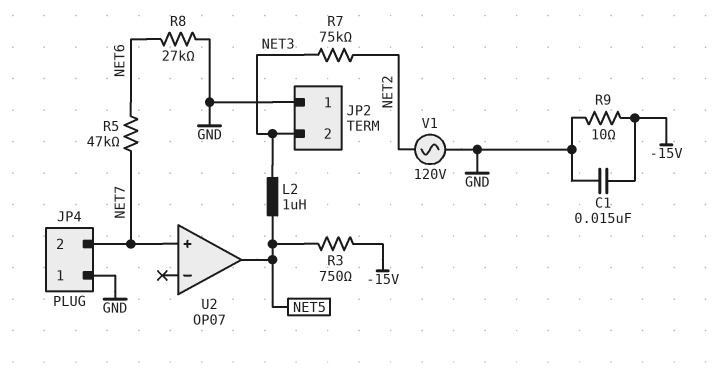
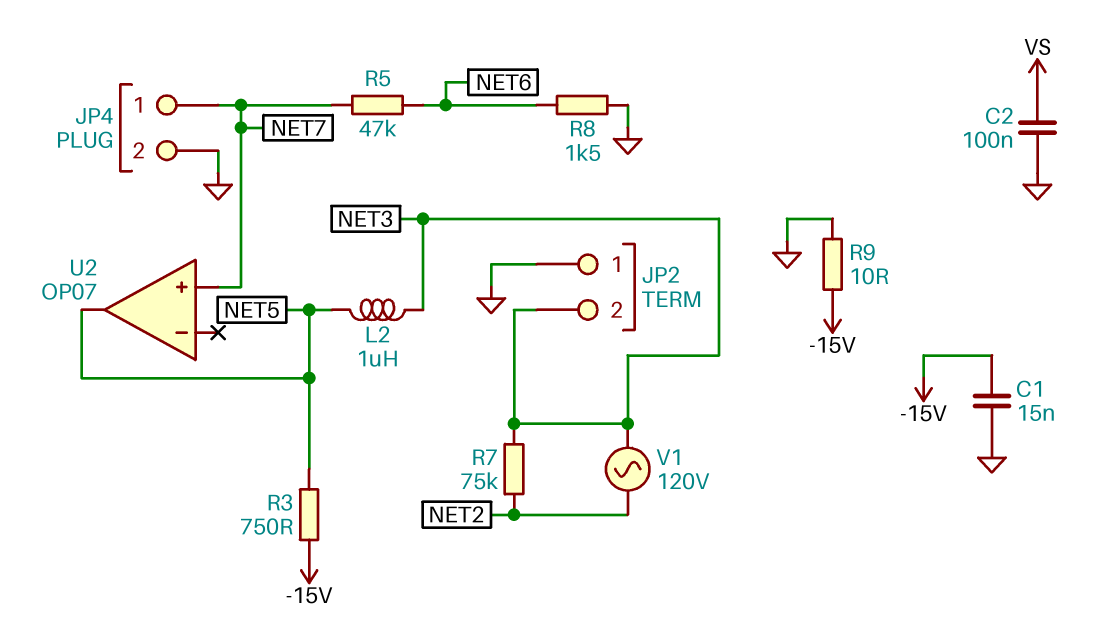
C2: none -> 100nF (GND, VS)
JP4 pin 1: GND -> NET7
JP4 pin 2: NET7 -> GND
R8: 27k (GND, NET6) -> 1.5k (GND, NET6)
V1: AC 120V (GND, NET2) -> AC 120V (NET2, NET3)

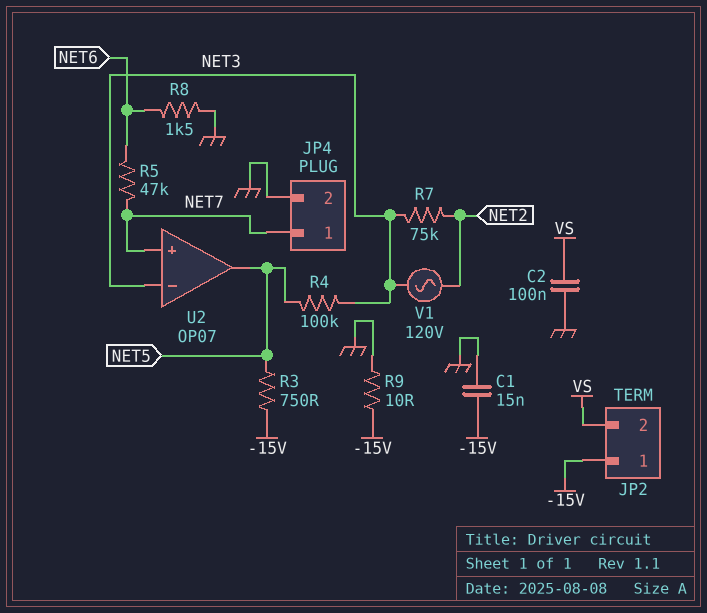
JP2 pin 1: GND -> -15V
JP2 pin 2: NET3 -> VS
L2: 1uH (NET3, NET5) -> none
R4: none -> 100k (NET3, NET5)
U2 pin in-: none -> NET3

